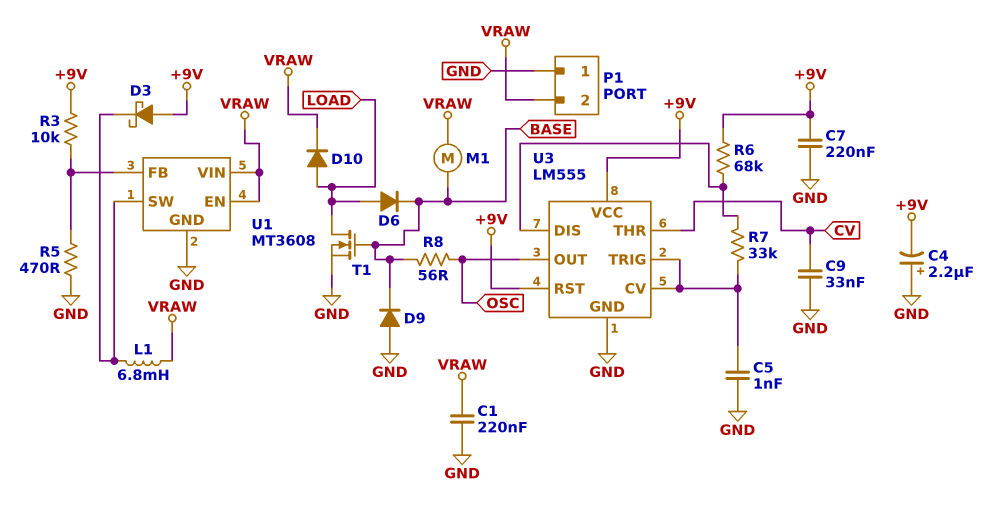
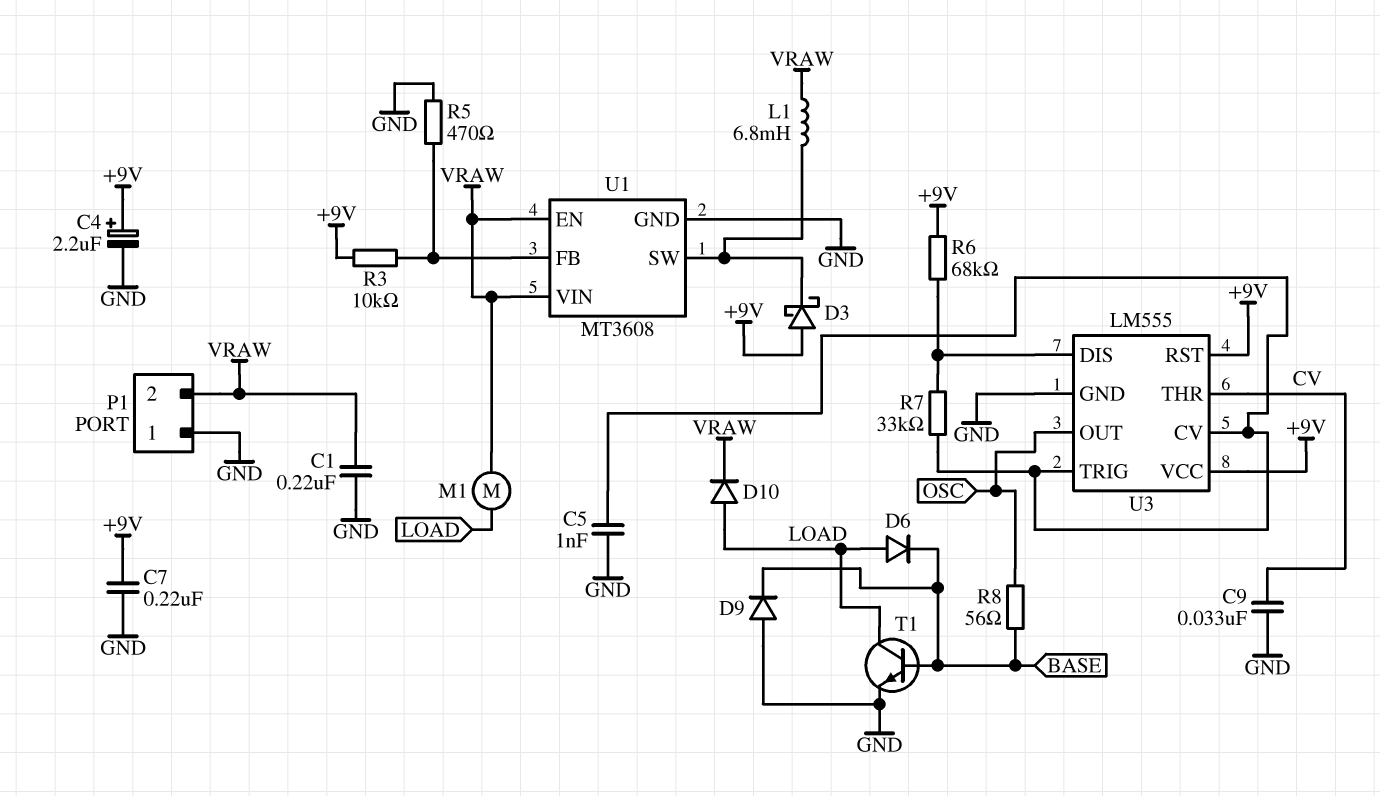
C4: 2.2uF (plus GND, minus +9V) -> 2.2uF (plus +9V, minus GND)
M1: motor (BASE, VRAW) -> motor (LOAD, VRAW)
T1: NMOS (G BASE, D LOAD, S GND) -> NPN (B BASE, C LOAD, E GND)

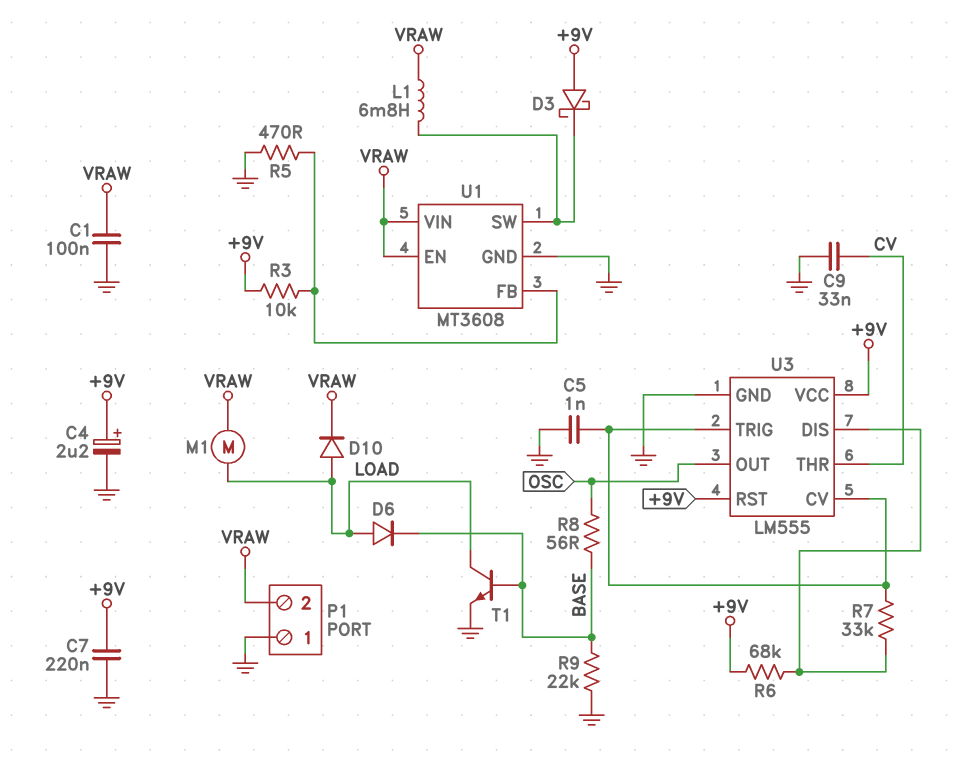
C1: 220nF (GND, VRAW) -> 100nF (GND, VRAW)
D9: diode (A GND, K BASE) -> none
R9: none -> 22k (BASE, GND)

